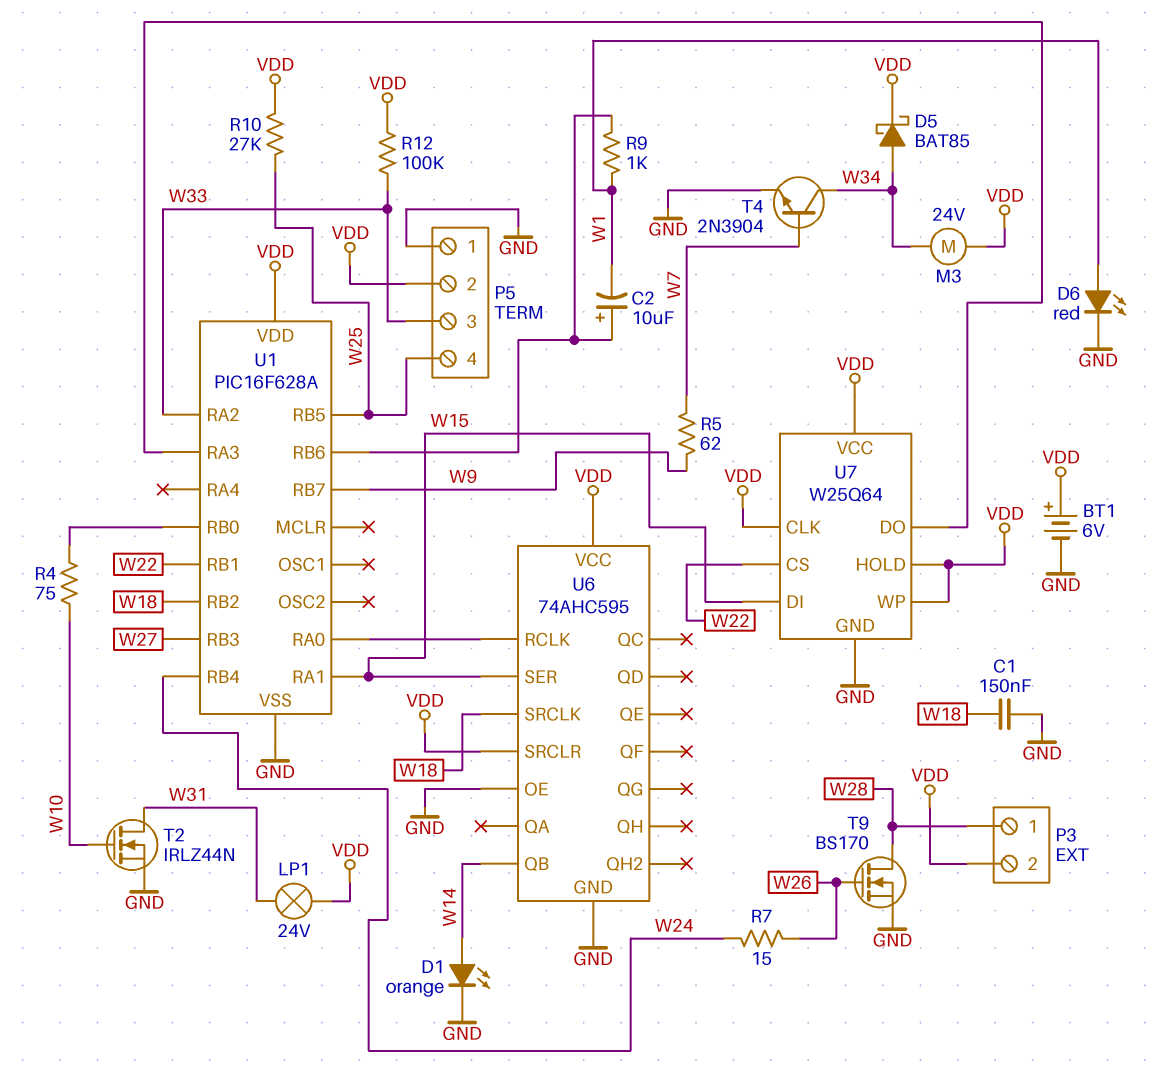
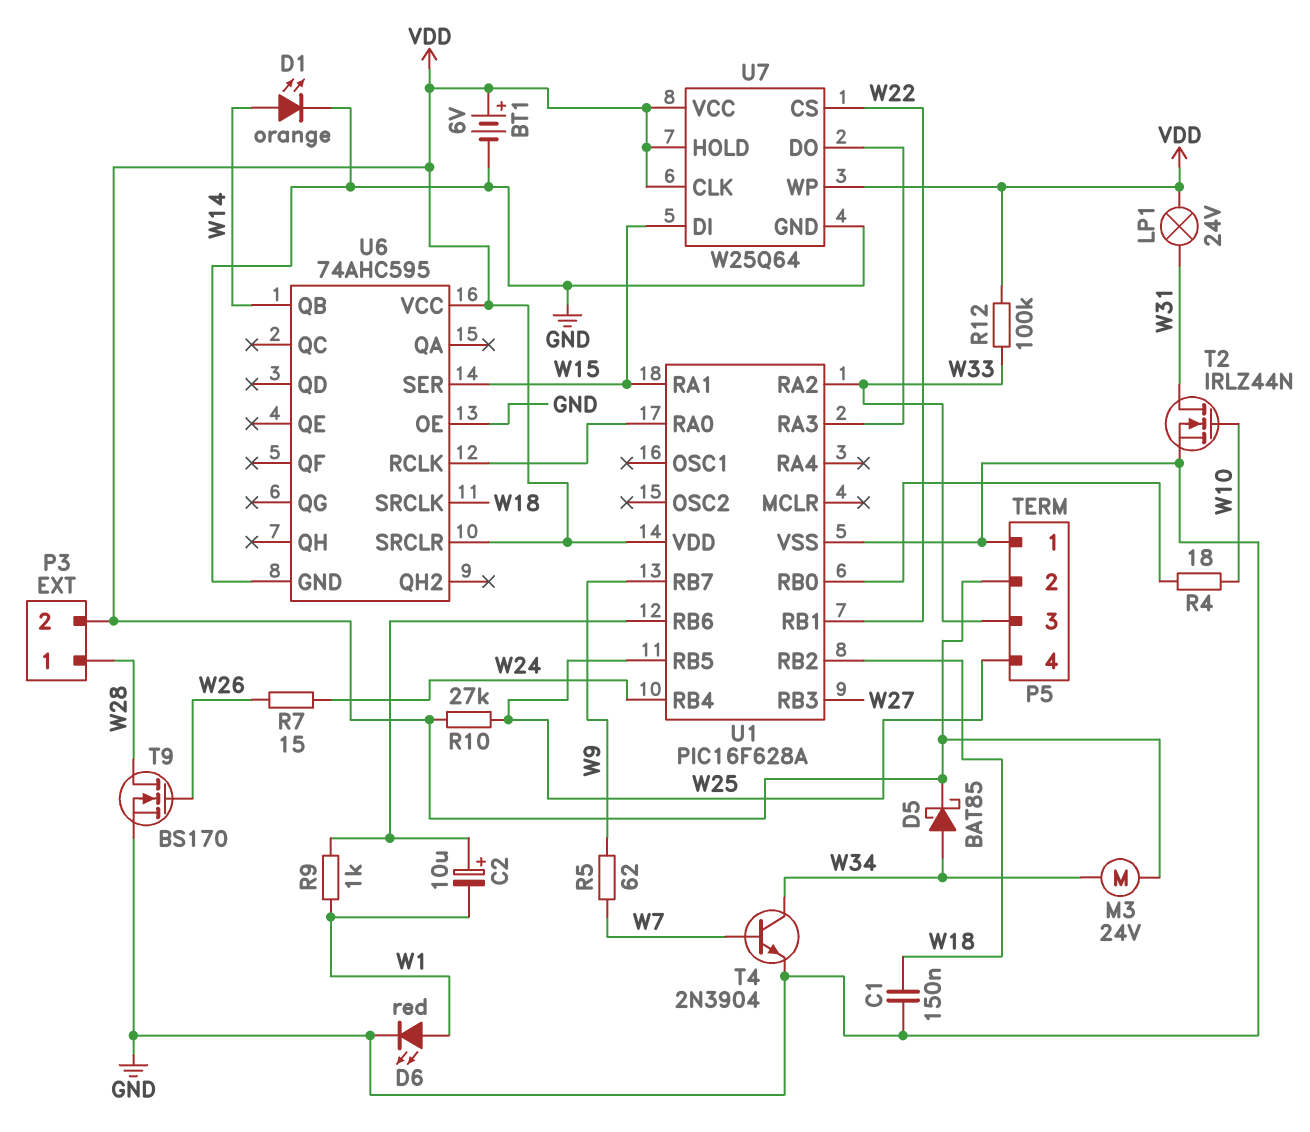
R4: 75 (U1/RB0, W10) -> 18 (U1/RB0, W10)

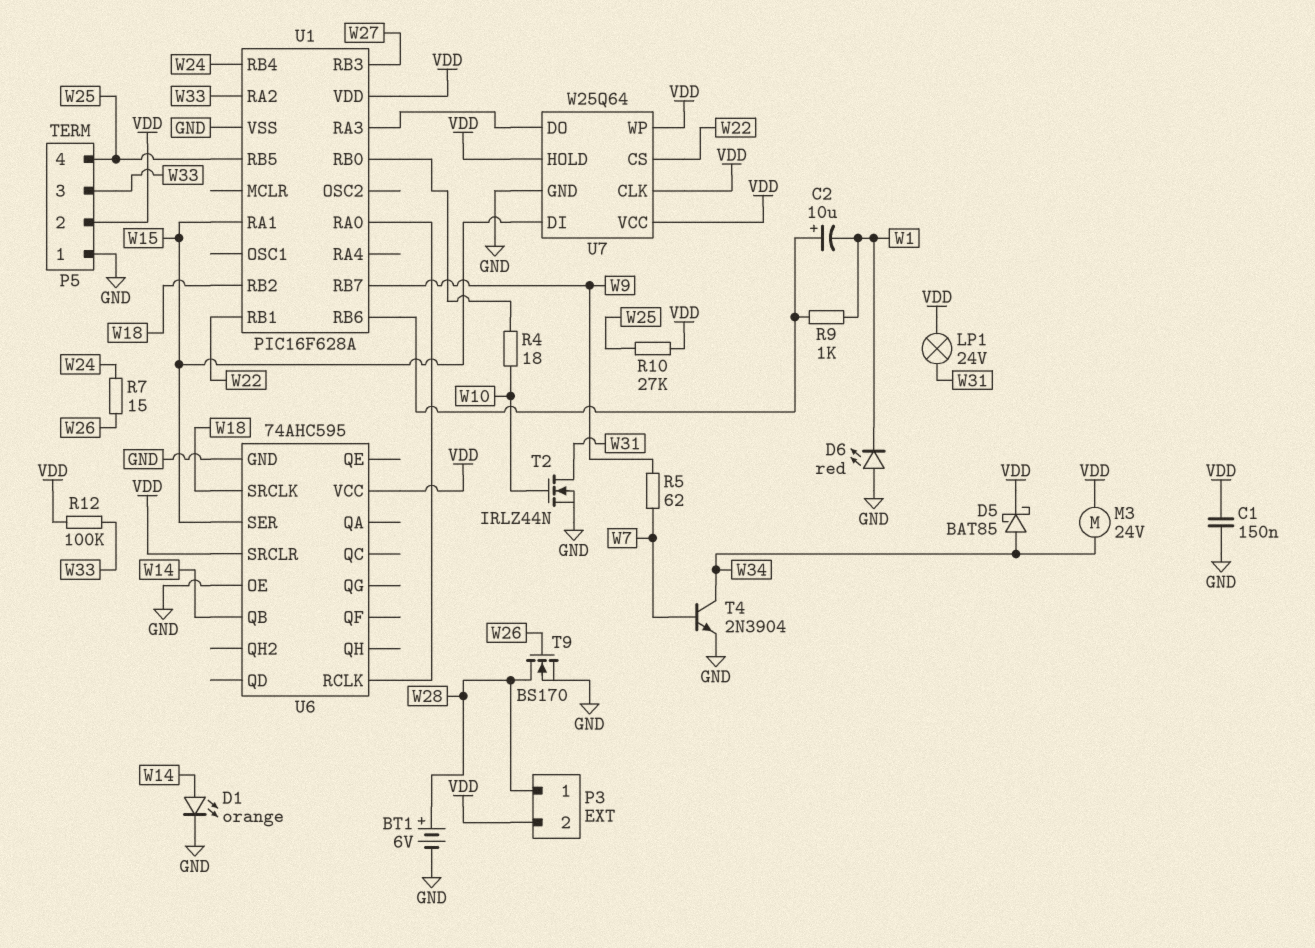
BT1: 6V (plus VDD, minus GND) -> 6V (plus W28, minus GND)
C1: 150nF (GND, W18) -> 150nF (GND, VDD)
D6: LED red (A W1, K GND) -> LED red (A GND, K W1)

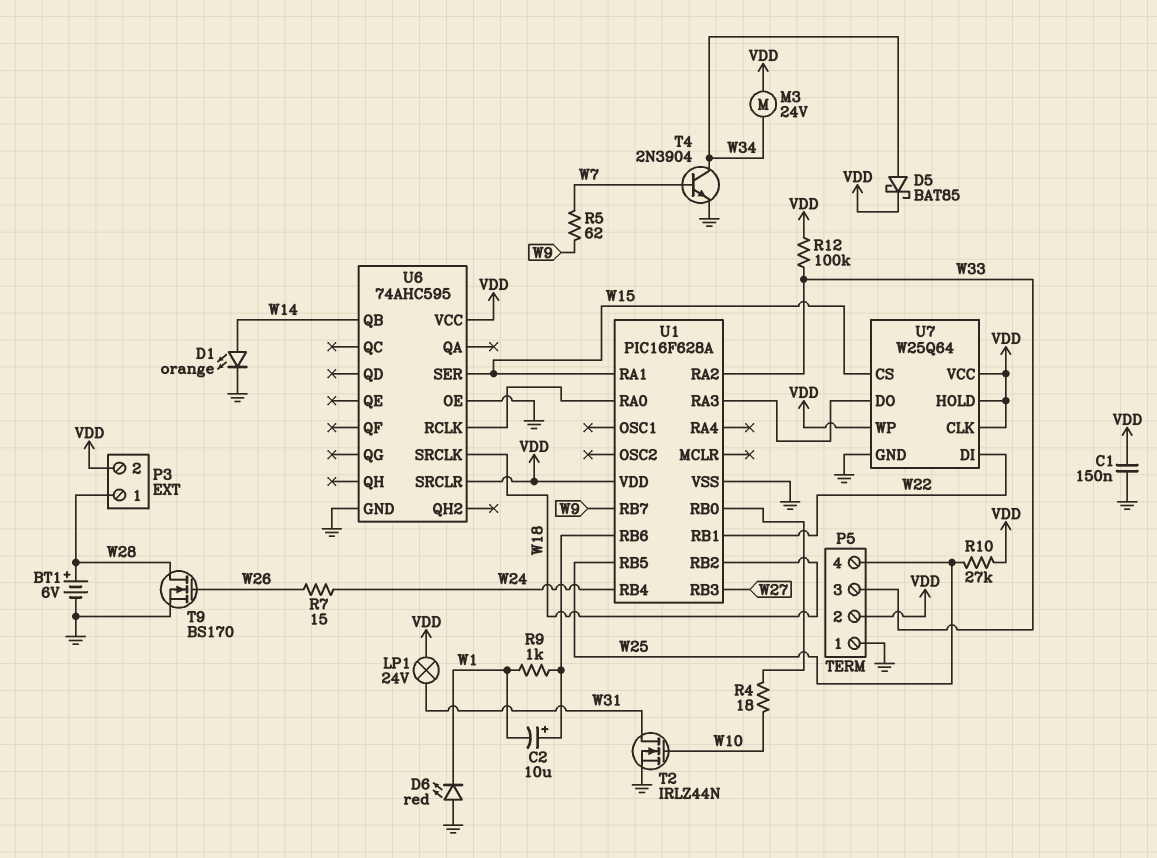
U7 pin CS: W22 -> W15
U7 pin DI: W15 -> W22

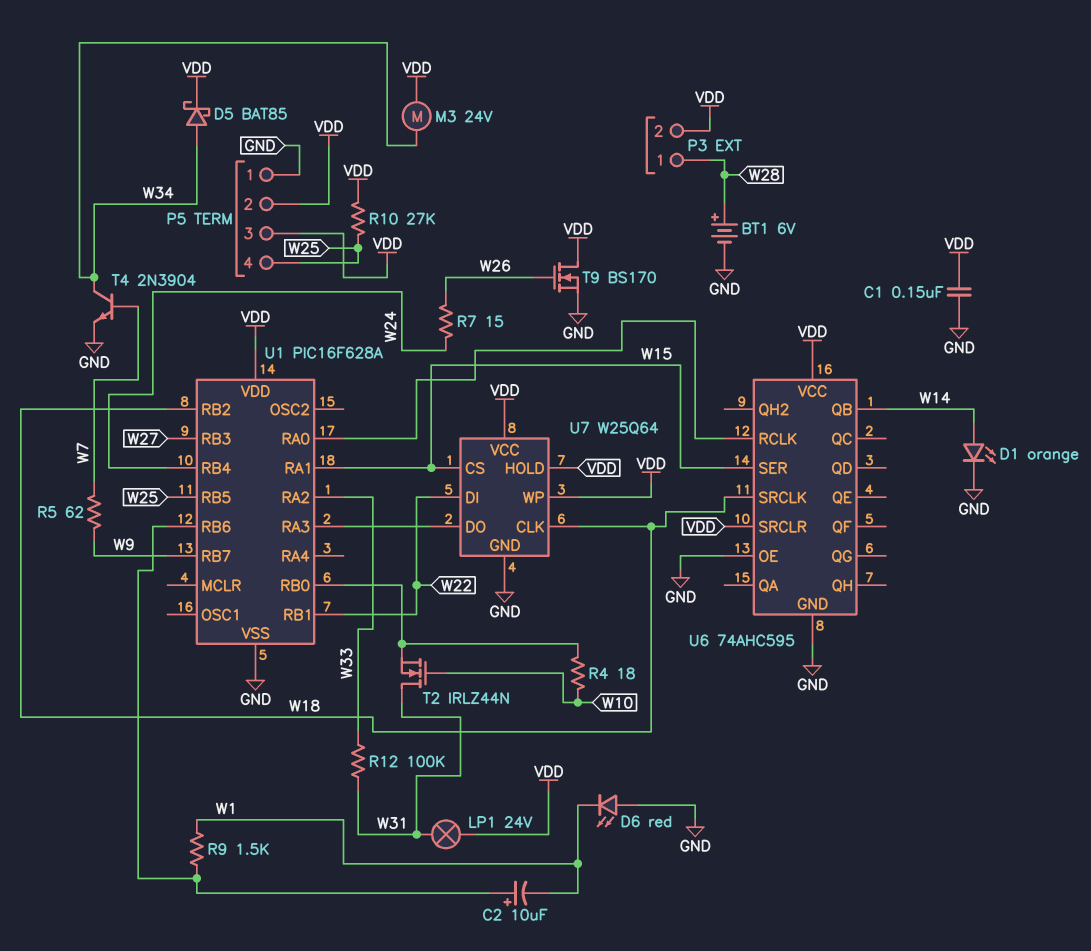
P5 pin 3: W33 -> VDD
R9: 1k (U1/RB6, W1) -> 1.5k (U1/RB6, W1)
R12: 100k (VDD, W33) -> 100k (W31, W33)
T2: NMOS IRLZ44N (G W10, D W31, S GND) -> NMOS IRLZ44N (G W10, D W31, S U1/RB0)
T9: NMOS BS170 (G W26, D W28, S GND) -> NMOS BS170 (G W26, D VDD, S GND)
U7 pin CLK: VDD -> W18

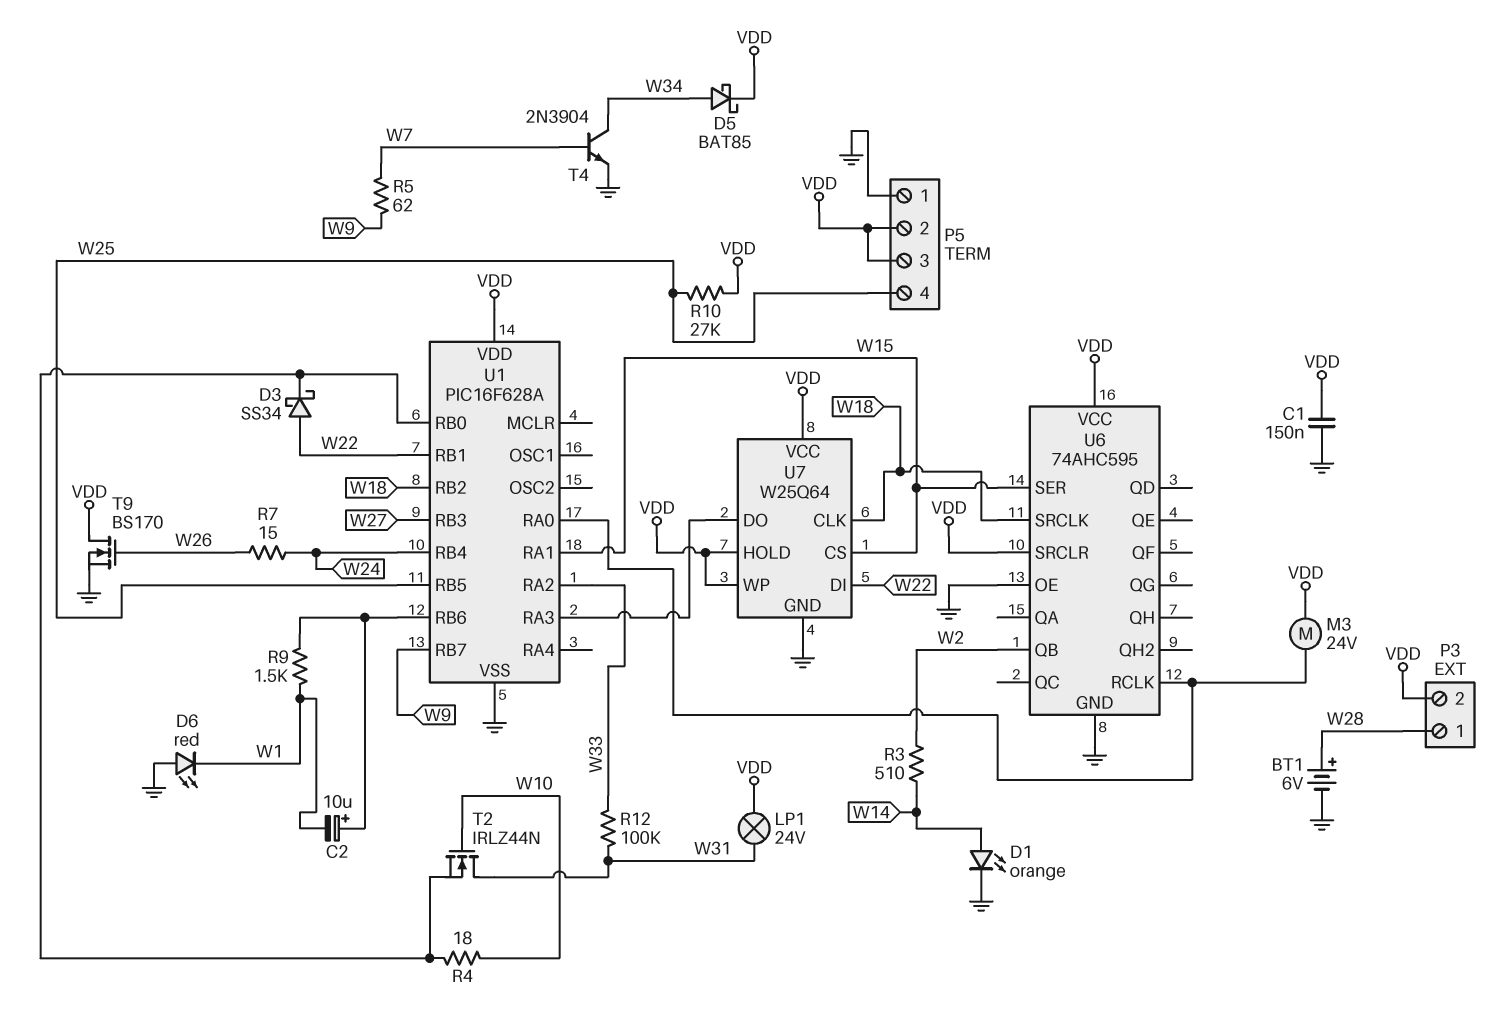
D3: none -> schottky SS34 (A W22, K U1/RB0)
M3: motor 24V (VDD, W34) -> motor 24V (U1/RA0, VDD)
R3: none -> 510 (W2, W14)
U6 pin QB: W14 -> W2

